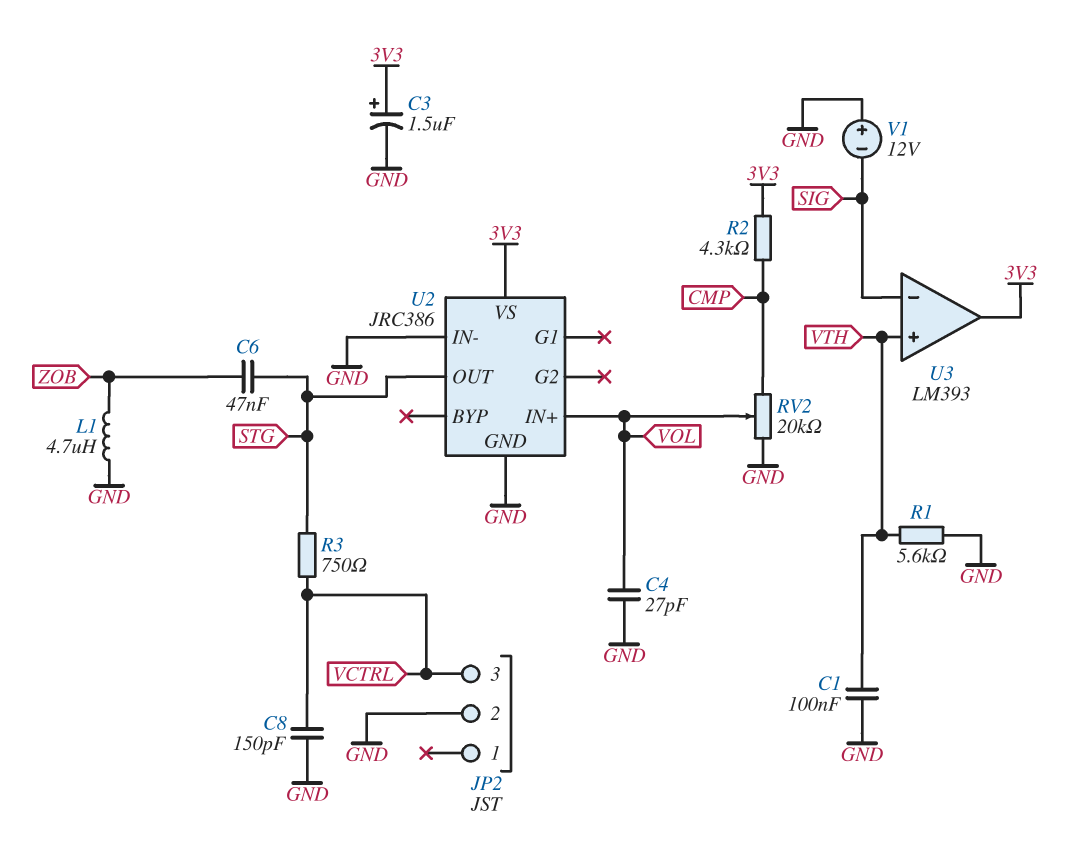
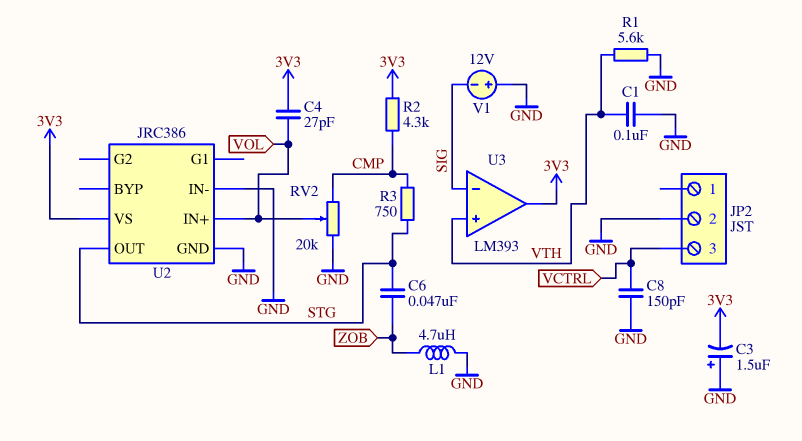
C3: 1.5uF (plus 3V3, minus GND) -> 1.5uF (plus GND, minus 3V3)
C4: 27pF (GND, VOL) -> 27pF (3V3, VOL)
R3: 750 (STG, VCTRL) -> 750 (CMP, STG)

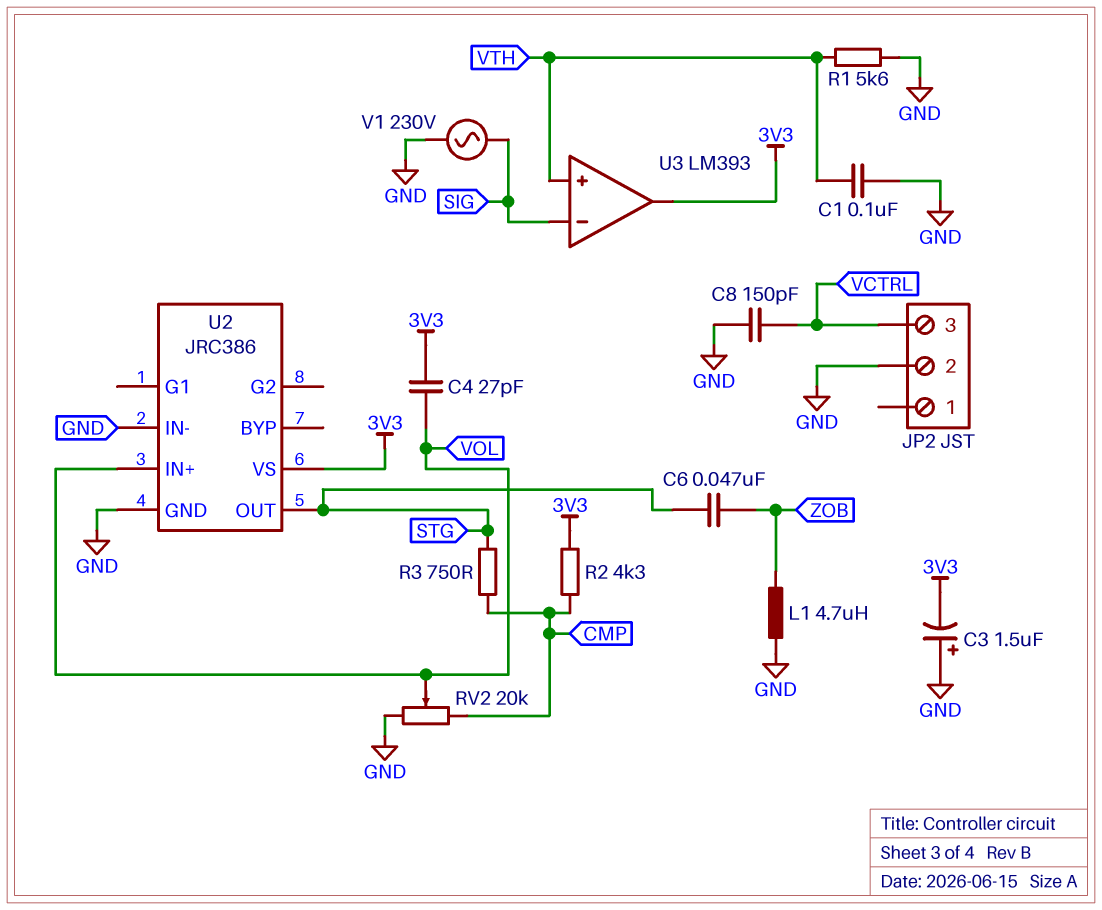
V1: 12V (plus GND, minus SIG) -> AC 230V (GND, SIG)

